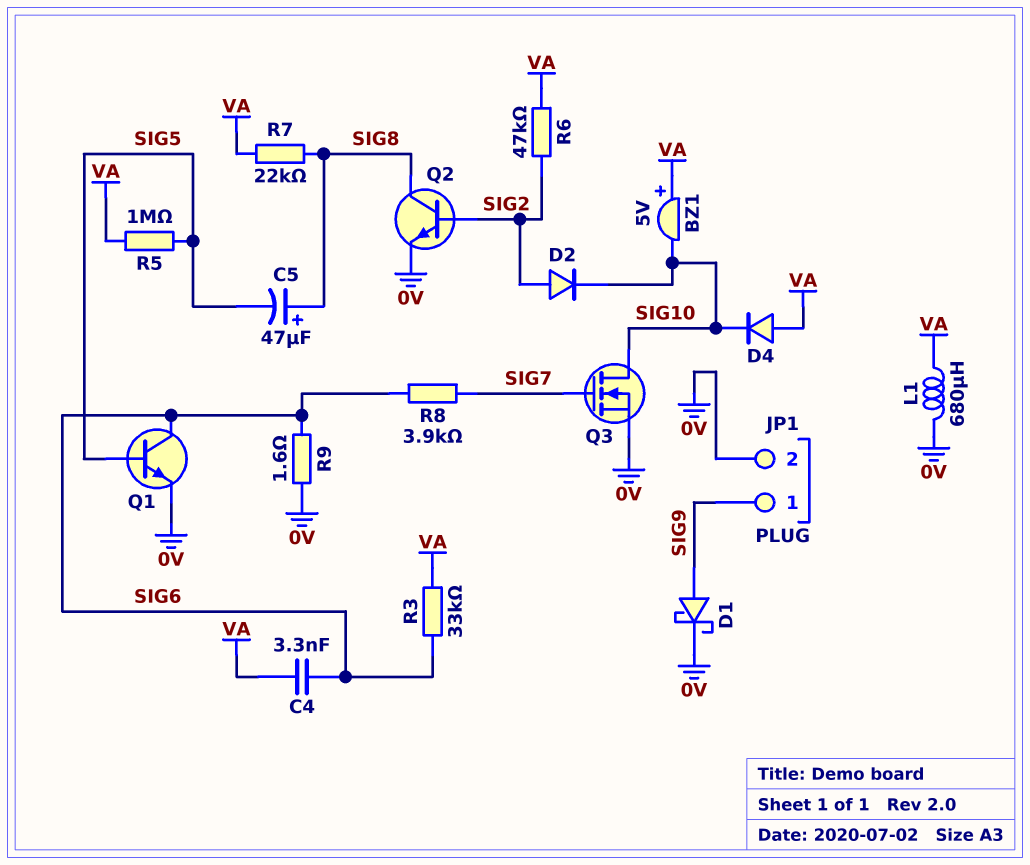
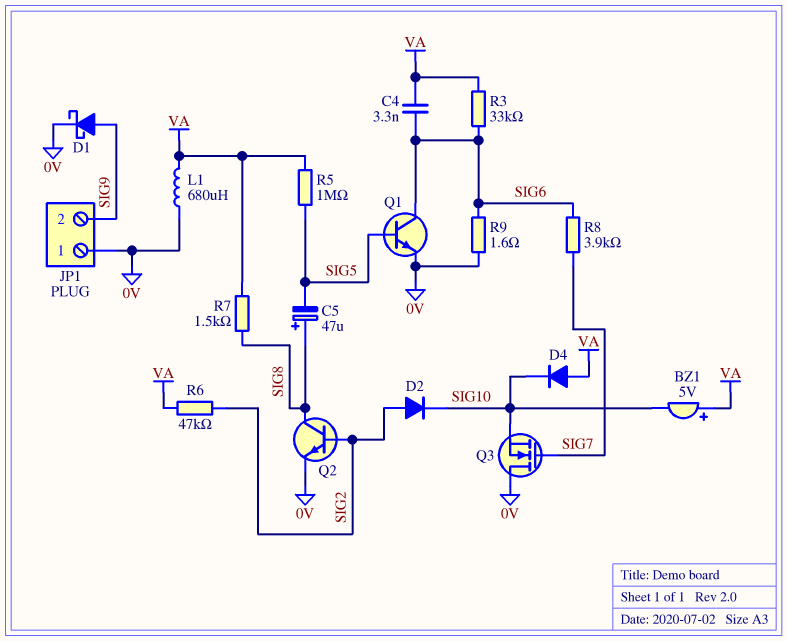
JP1 pin 1: SIG9 -> 0V
JP1 pin 2: 0V -> SIG9
Q3: NMOS (G SIG7, D SIG10, S 0V) -> NMOS (G SIG7, D 0V, S SIG10)
R7: 22k (SIG8, VA) -> 1.5k (SIG8, VA)

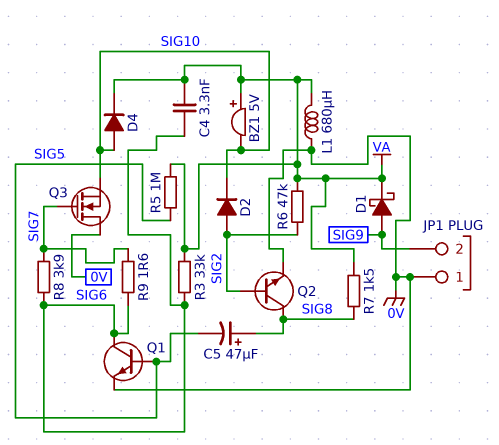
D1: schottky (A SIG9, K 0V) -> schottky (A SIG9, K VA)
D4: diode (A VA, K SIG10) -> diode (A SIG10, K VA)
R9: 1.6 (0V, SIG6) -> 1.6 (SIG6, SIG7)

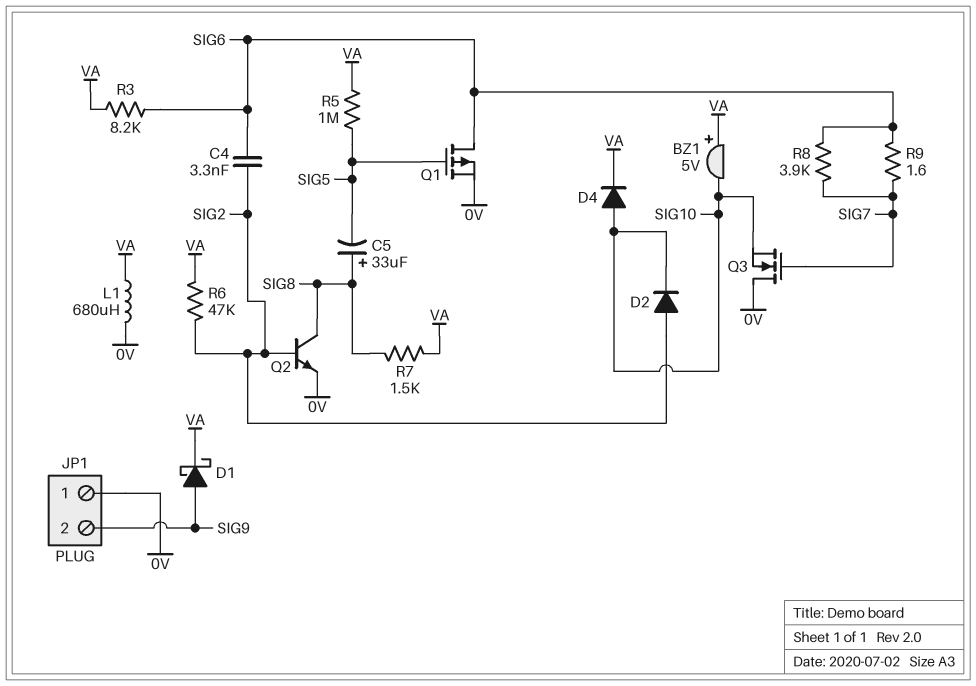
C4: 3.3nF (SIG6, VA) -> 3.3nF (SIG2, SIG6)
C5: 47uF (plus SIG8, minus SIG5) -> 33uF (plus SIG8, minus SIG5)
Q1: NPN (B SIG5, C SIG6, E 0V) -> PMOS (G SIG5, D SIG6, S 0V)
R3: 33k (SIG6, VA) -> 8.2k (SIG6, VA)

